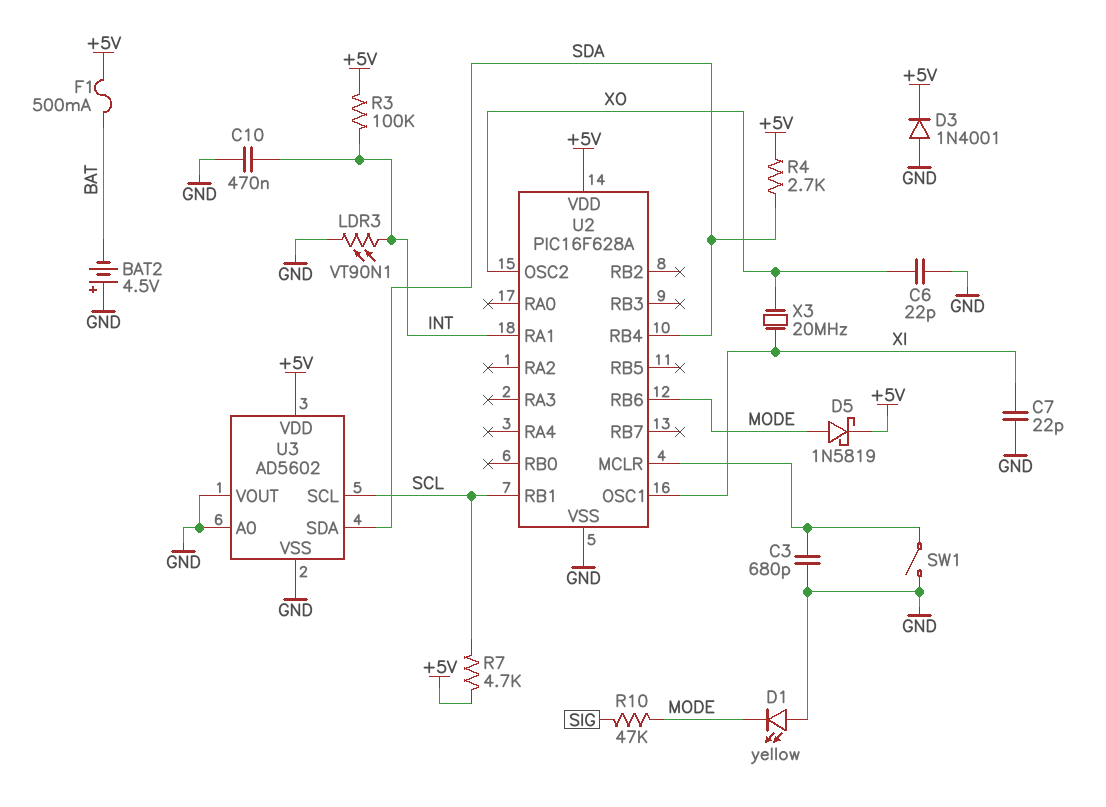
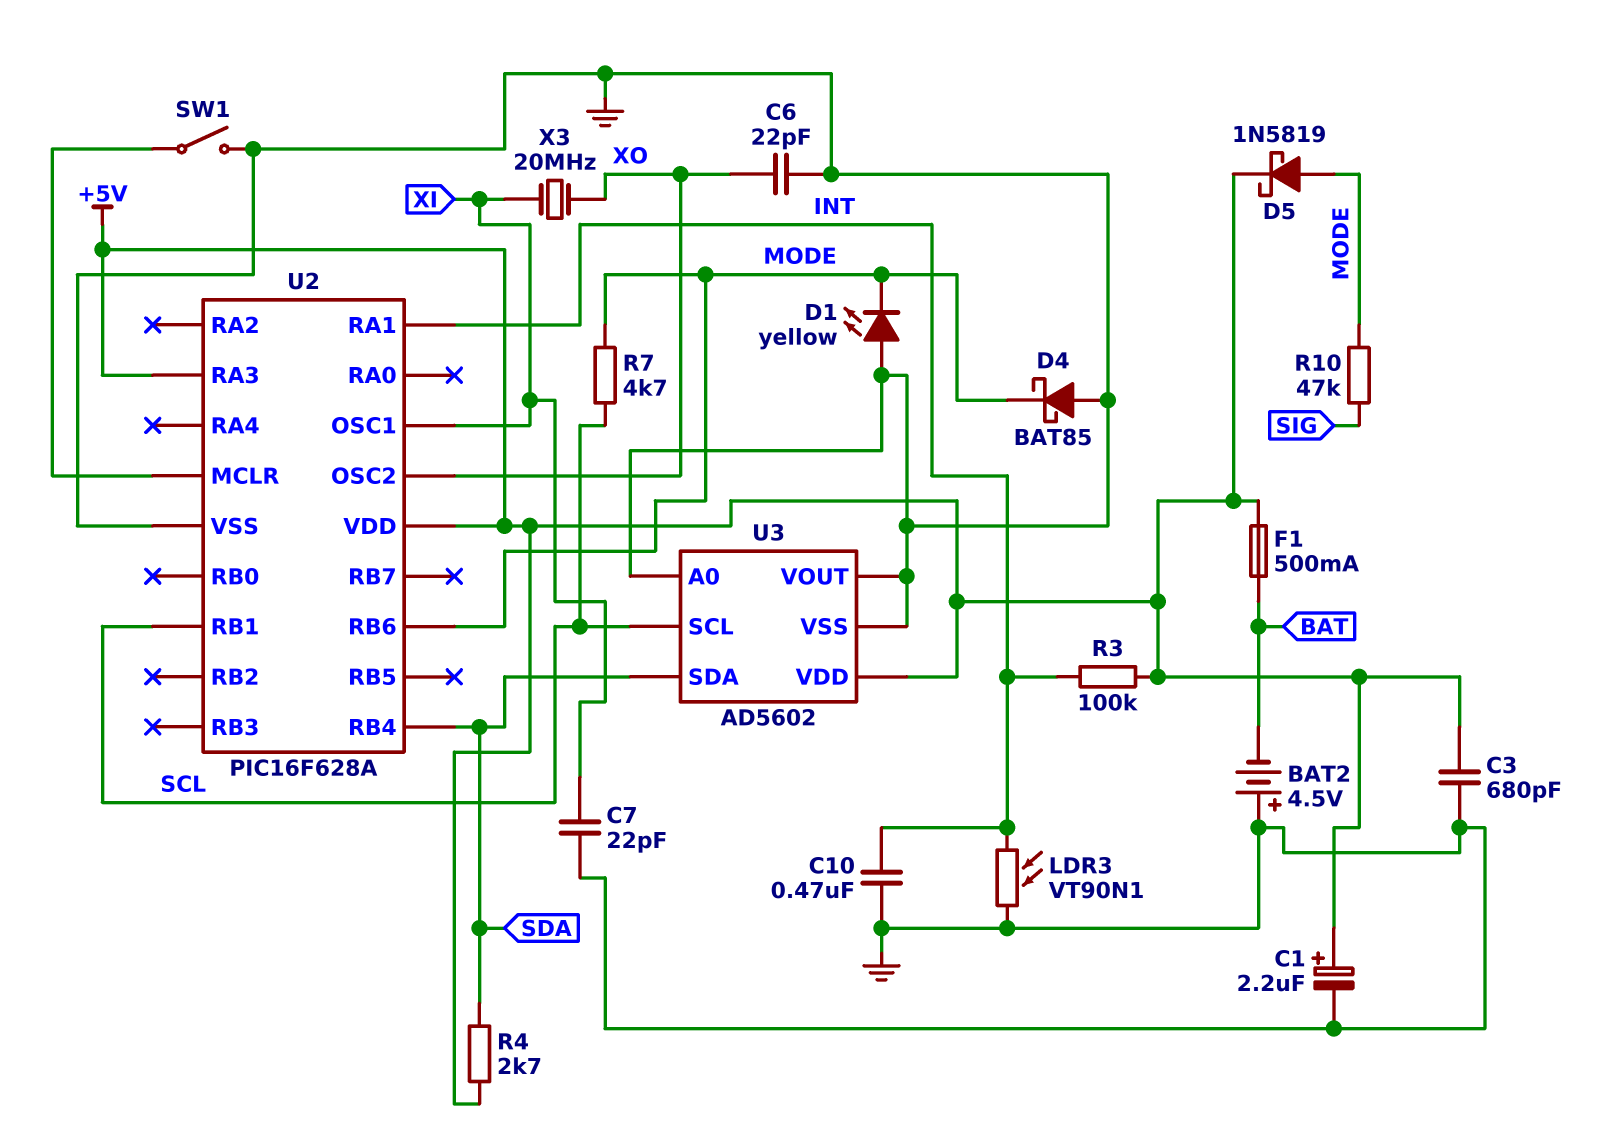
C1: none -> 2.2uF (plus +5V, minus GND)
C3: 680pF (GND, U2/MCLR) -> 680pF (+5V, GND)
D3: diode 1N4001 (A GND, K +5V) -> none
D4: none -> schottky BAT85 (A GND, K MODE)
R7: 4.7k (+5V, SCL) -> 4.7k (MODE, SCL)
U2 pin RA3: none -> +5V

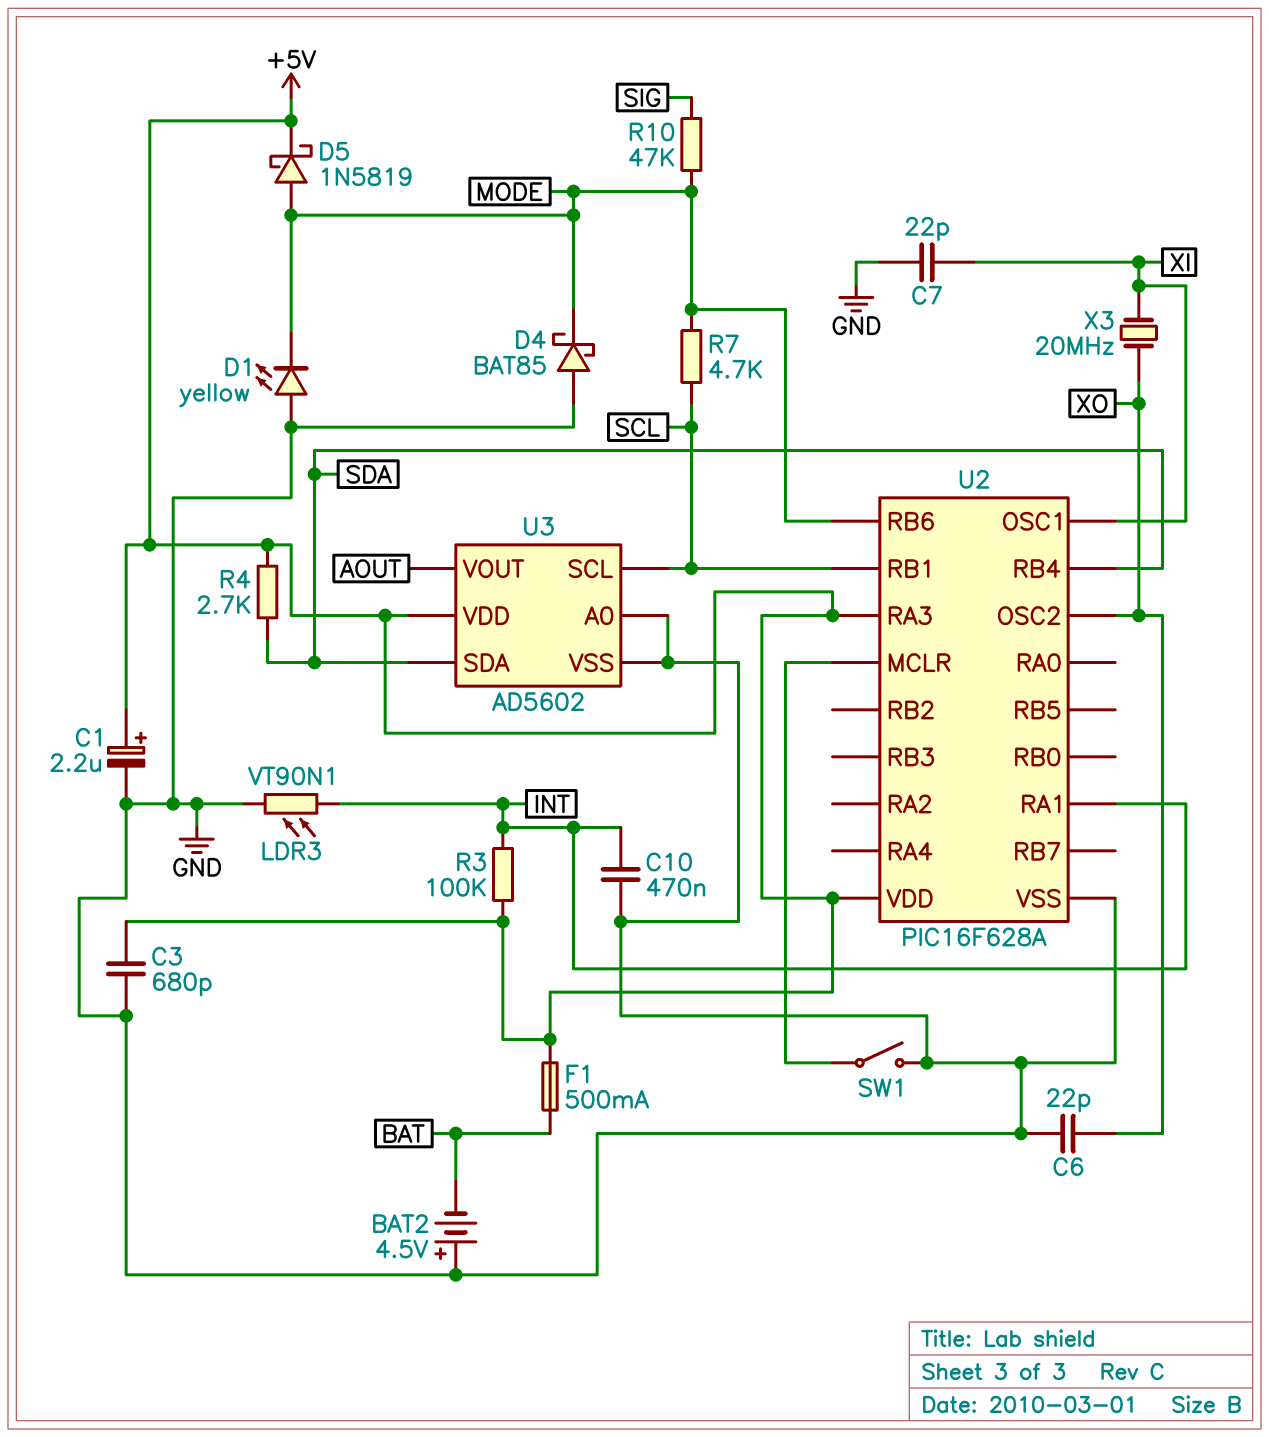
U3 pin VOUT: GND -> AOUT

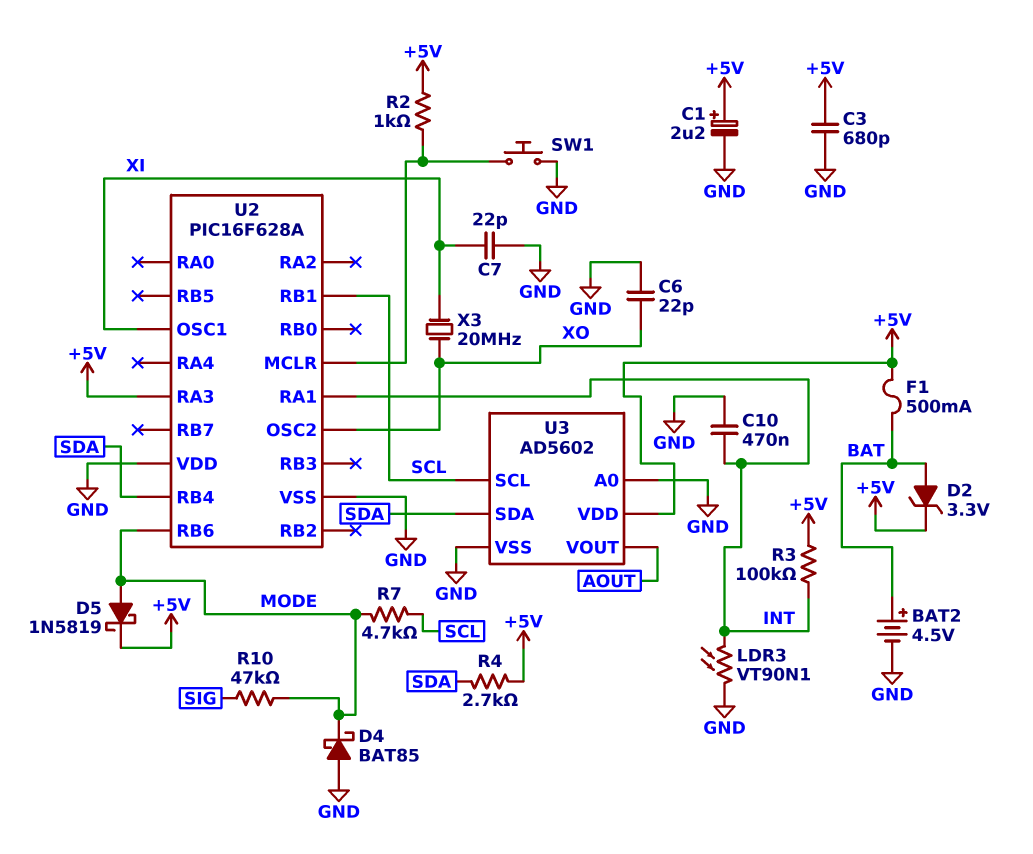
BAT2: 4.5V (plus GND, minus BAT) -> 4.5V (plus BAT, minus GND)
D1: LED yellow (A GND, K MODE) -> none
D2: none -> zener 3.3V (A BAT, K +5V)
R2: none -> 1k (+5V, U2/MCLR)
SW1: switch (GND, U2/MCLR) -> button (GND, U2/MCLR)
U2 pin VDD: +5V -> GND

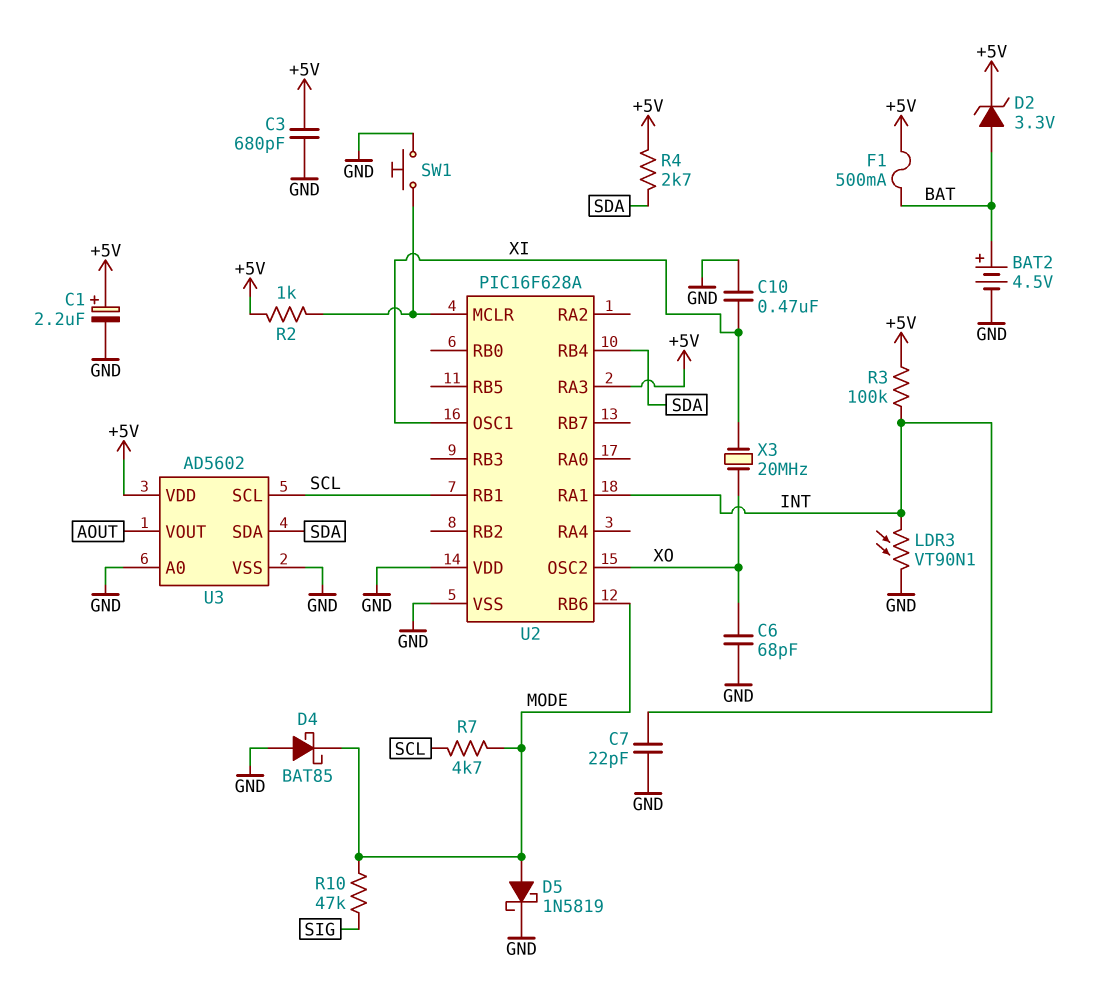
C6: 22pF (GND, XO) -> 68pF (GND, XO)
C7: 22pF (GND, XI) -> 22pF (GND, INT)
C10: 470nF (GND, INT) -> 470nF (GND, XI)
D5: schottky 1N5819 (A MODE, K +5V) -> schottky 1N5819 (A MODE, K GND)

